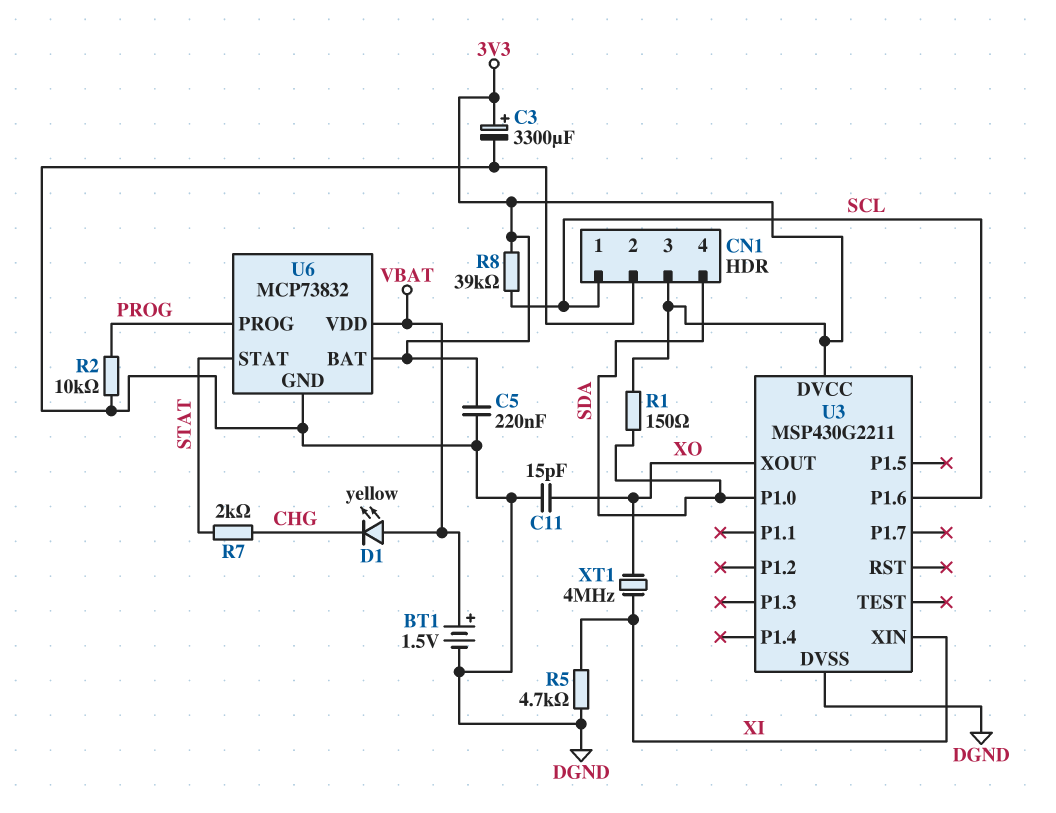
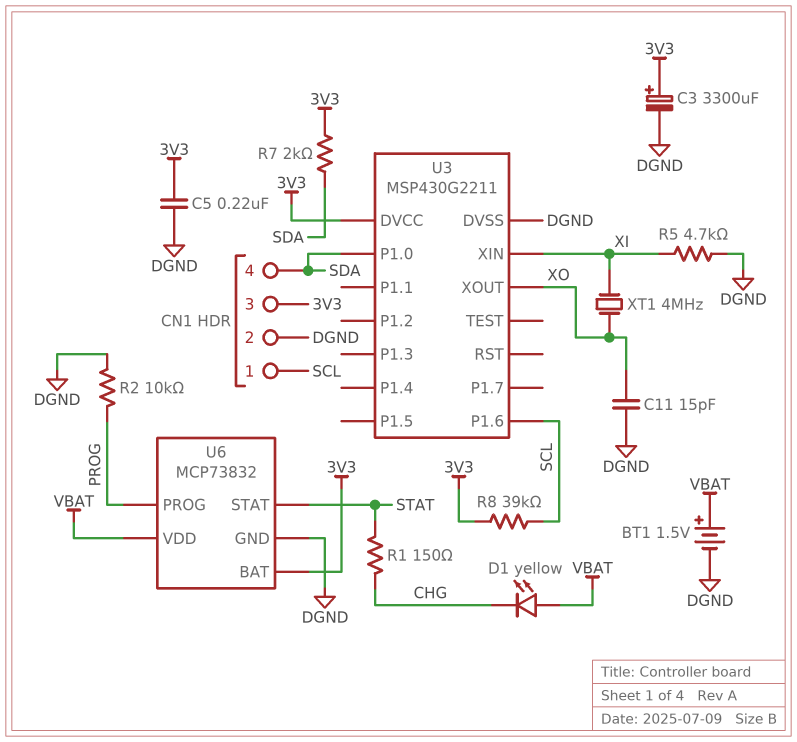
R1: 150 (3V3, SDA) -> 150 (CHG, STAT)
R7: 2k (CHG, STAT) -> 2k (3V3, SDA)

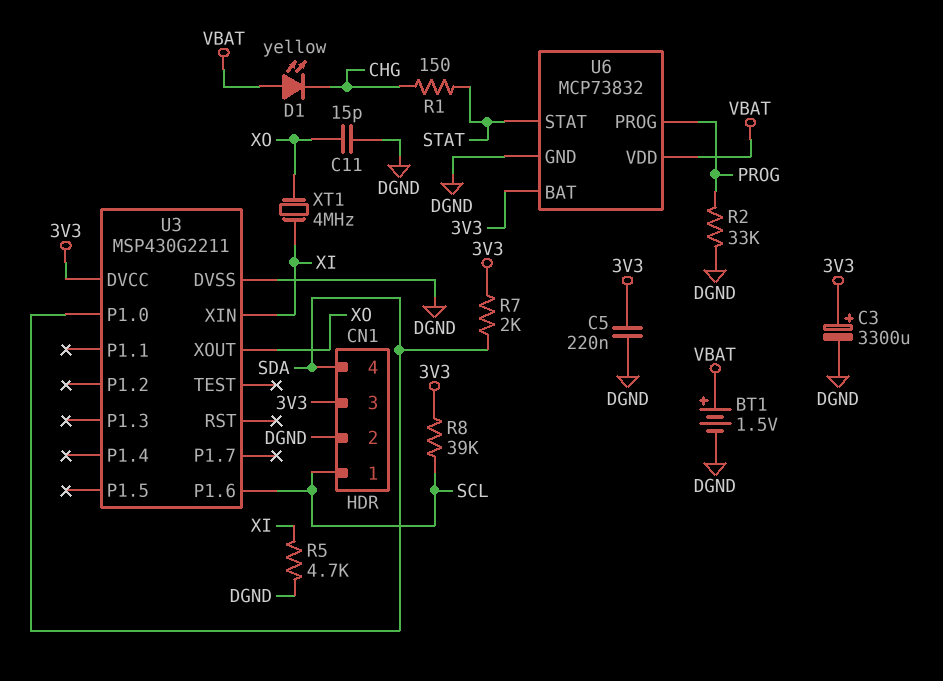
R2: 10k (DGND, PROG) -> 33k (DGND, PROG)

